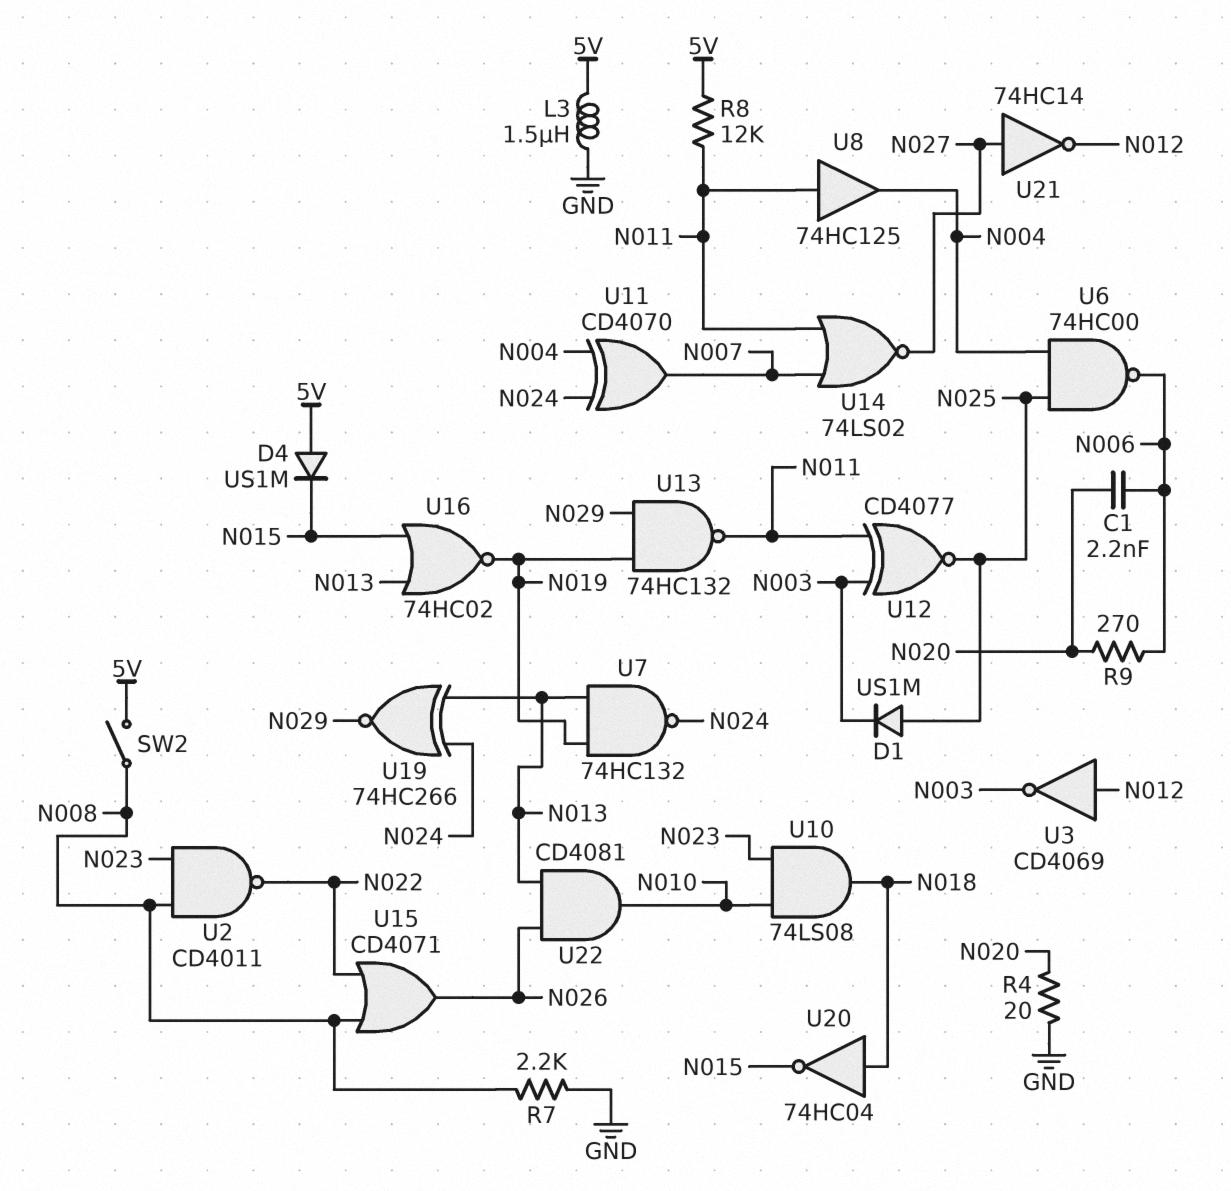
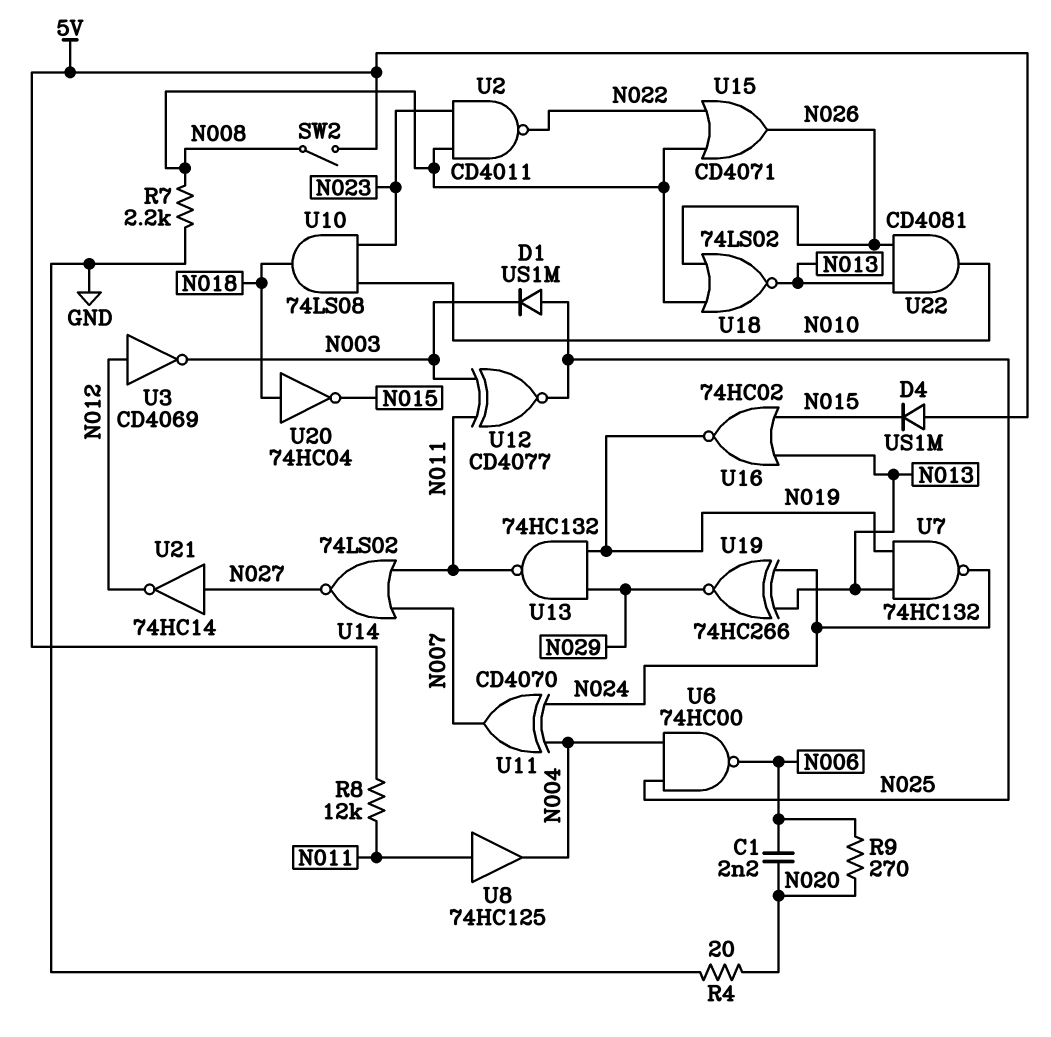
L3: 1.5uH (5V, GND) -> none
U18: none -> NOR 74LS02 (in N008, in N026, out N013)

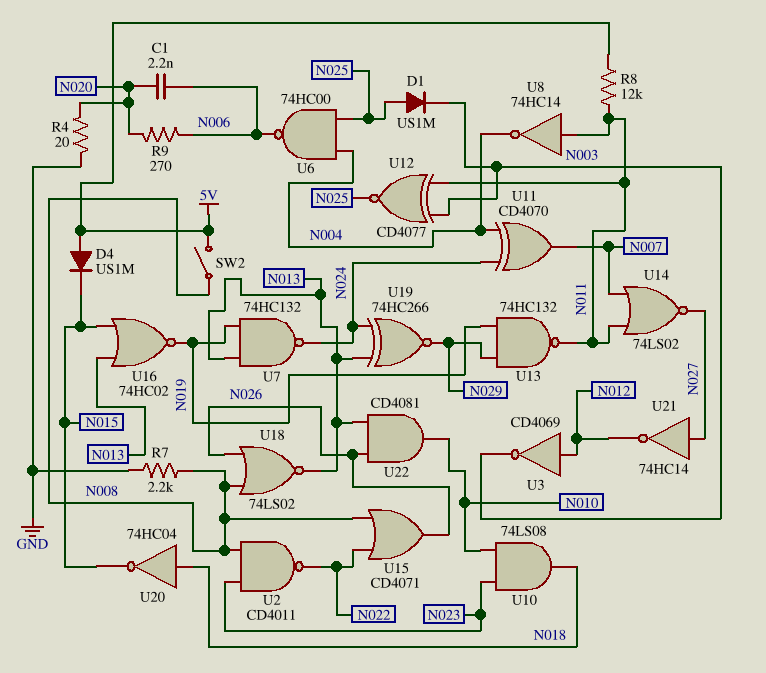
U8: buffer 74HC125 (in N011, out N004) -> NOT 74HC14 (in N011, out N004)

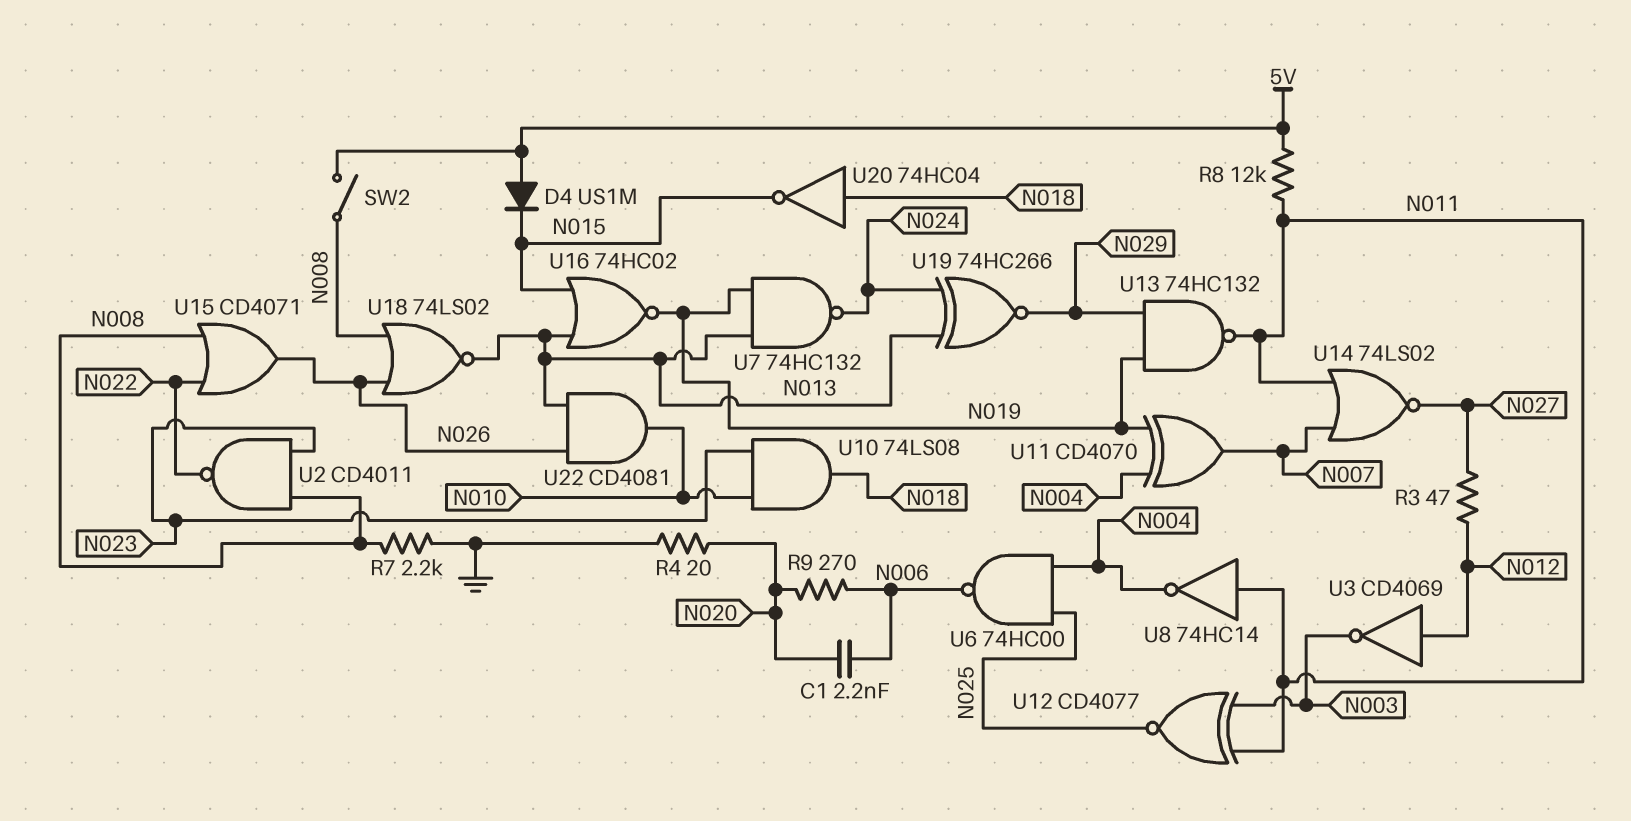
D1: diode US1M (A N025, K N003) -> none
R3: none -> 47 (N012, N027)
U11: XOR CD4070 (in N004, in N024, out N007) -> XOR CD4070 (in N004, in N019, out N007)
U21: NOT 74HC14 (in N027, out N012) -> none

